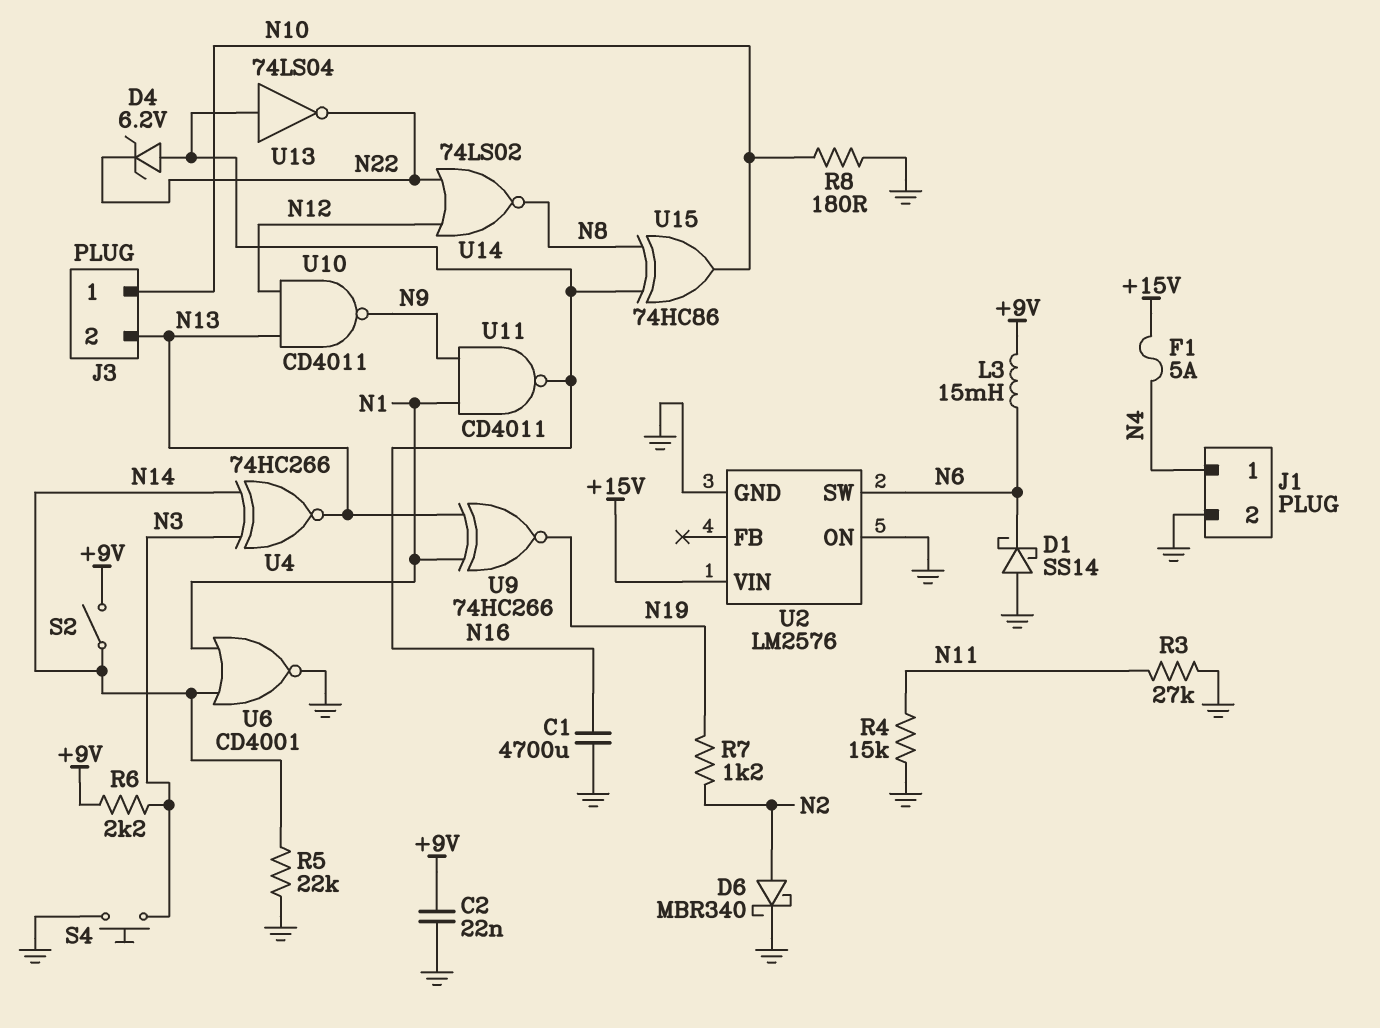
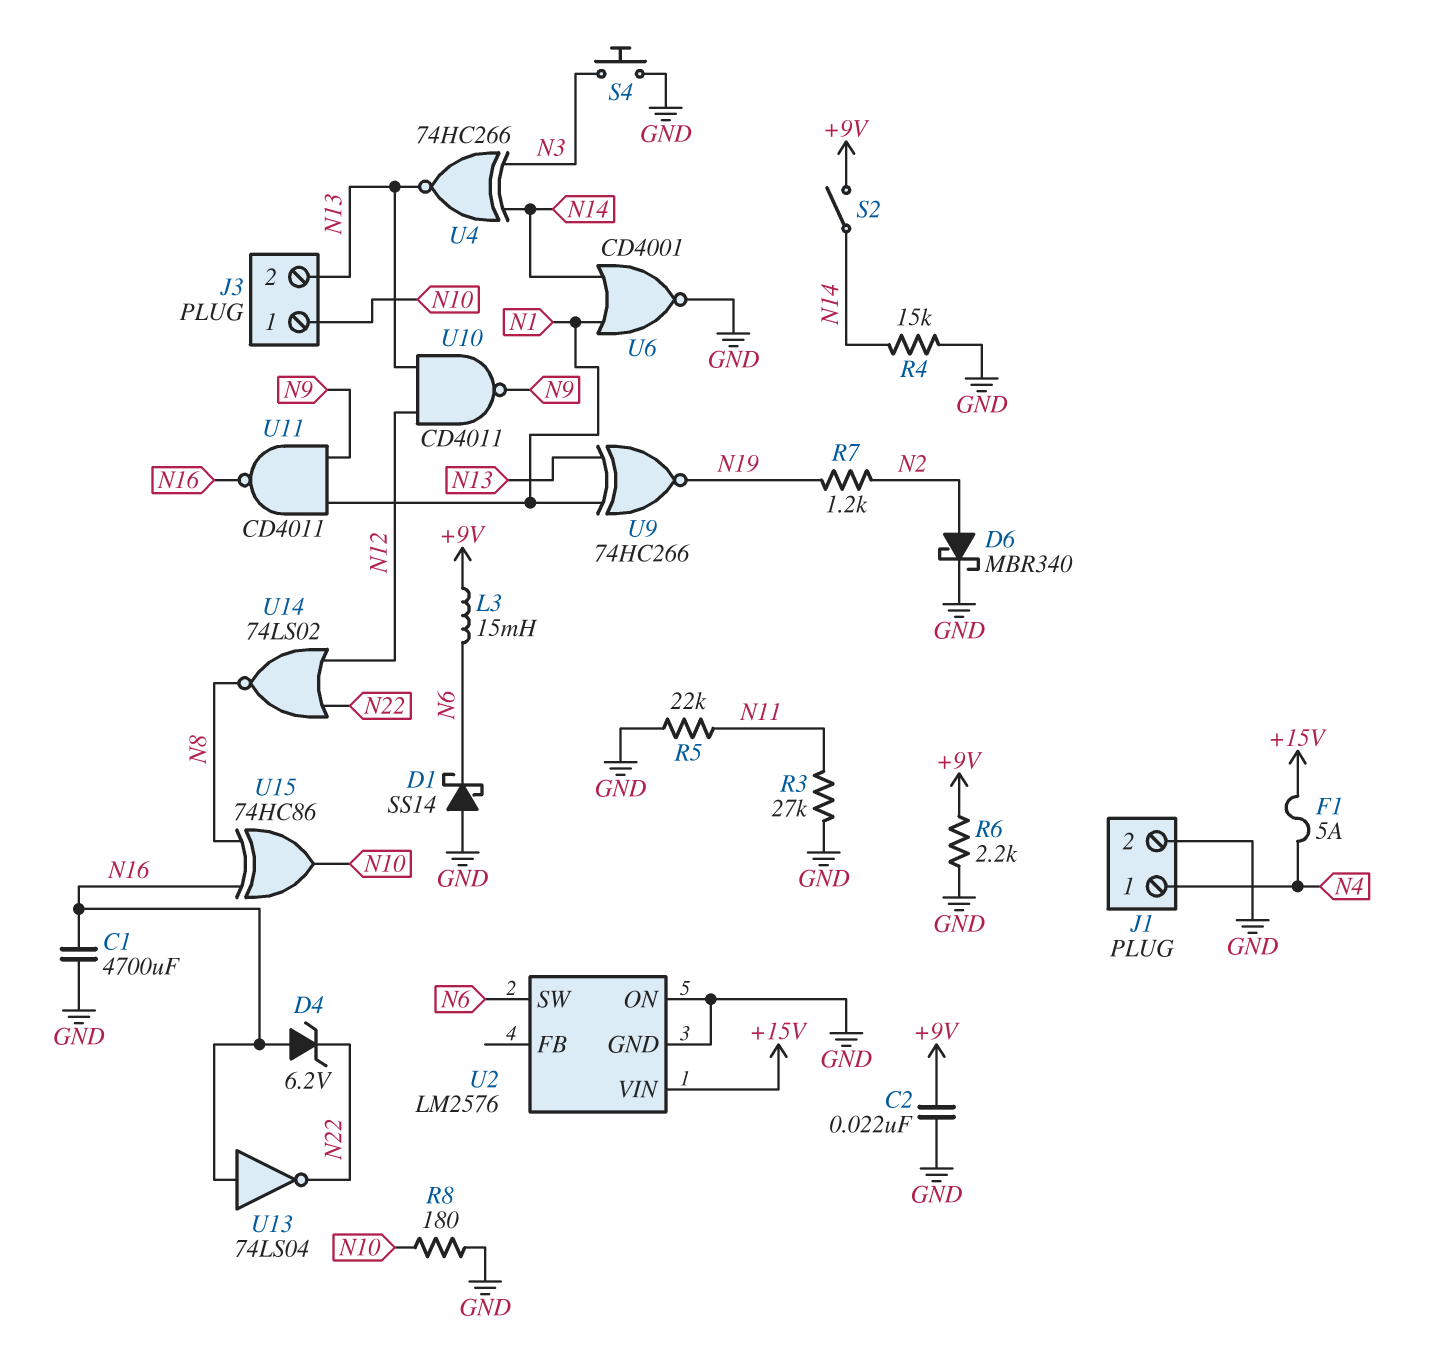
R4: 15k (GND, N11) -> 15k (GND, N14)
R5: 22k (GND, N14) -> 22k (GND, N11)
R6: 2.2k (+9V, N3) -> 2.2k (+9V, GND)

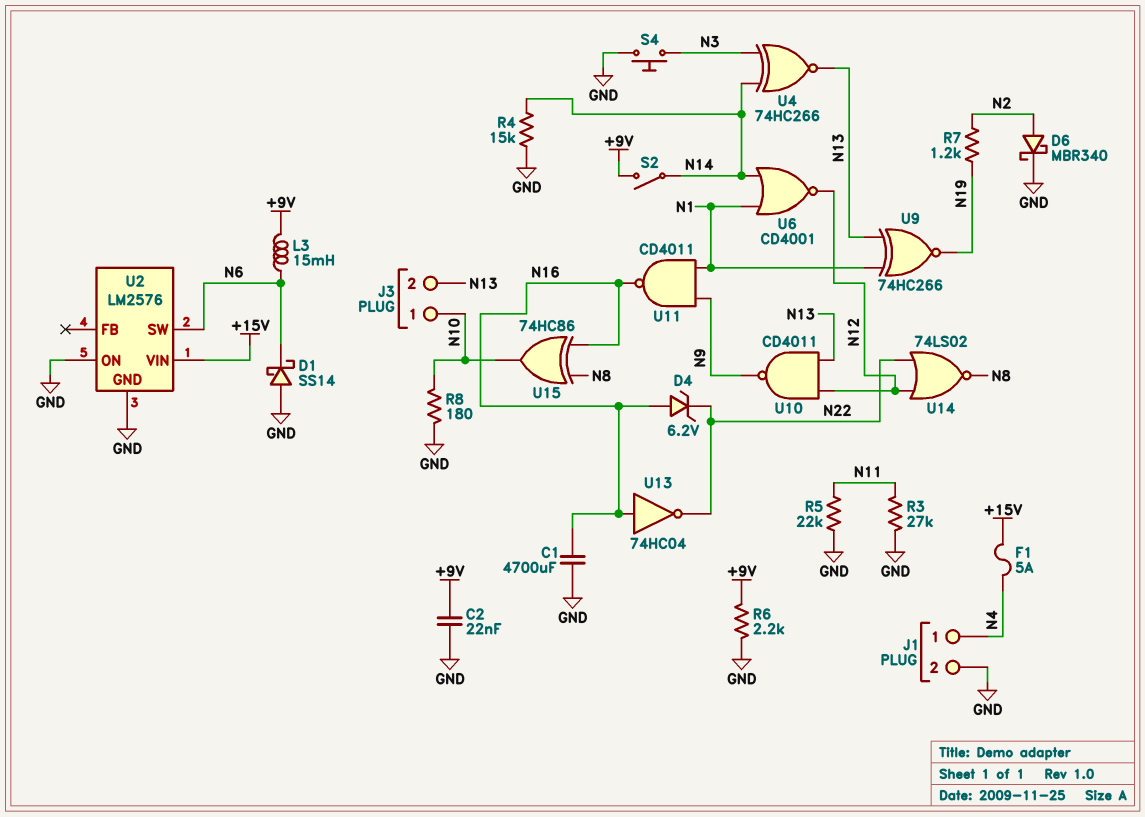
U6: NOR CD4001 (in N1, in N14, out GND) -> NOR CD4001 (in N1, in N14, out N12)
U13: NOT 74LS04 (in N16, out N22) -> NOT 74HC04 (in N16, out N22)

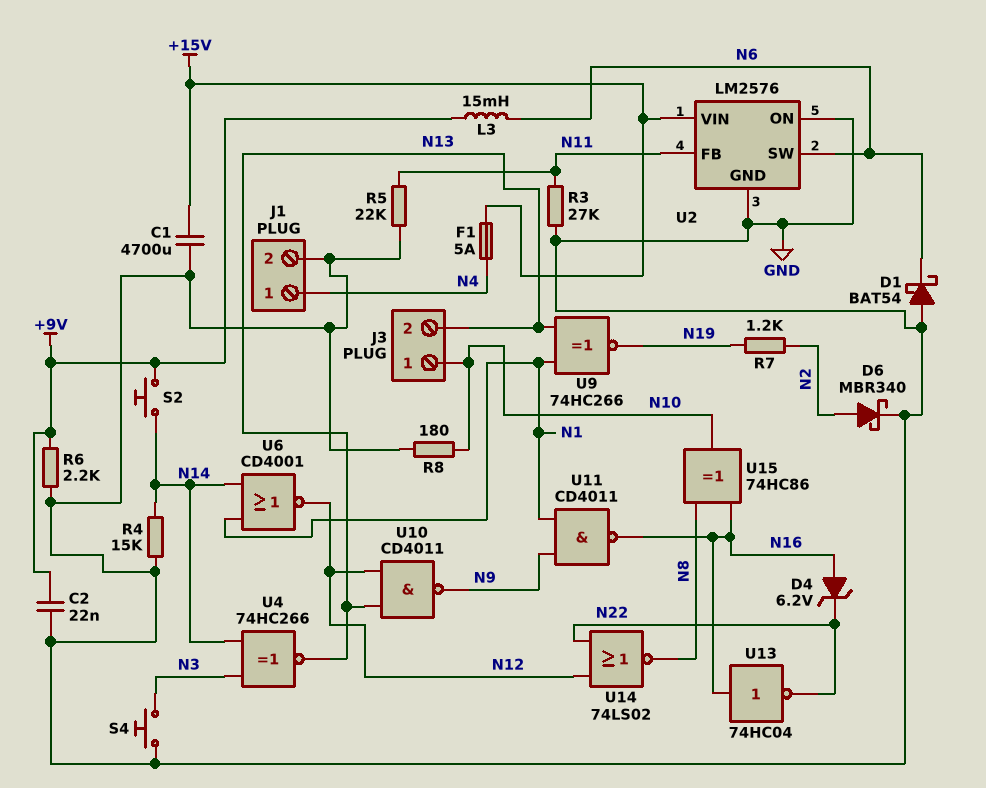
C1: 4700uF (GND, N16) -> 4700uF (+15V, GND)
D1: schottky SS14 (A GND, K N6) -> schottky BAT54 (A GND, K N6)
S2: switch (+9V, N14) -> button (+9V, N14)
U2 pin FB: none -> N11

